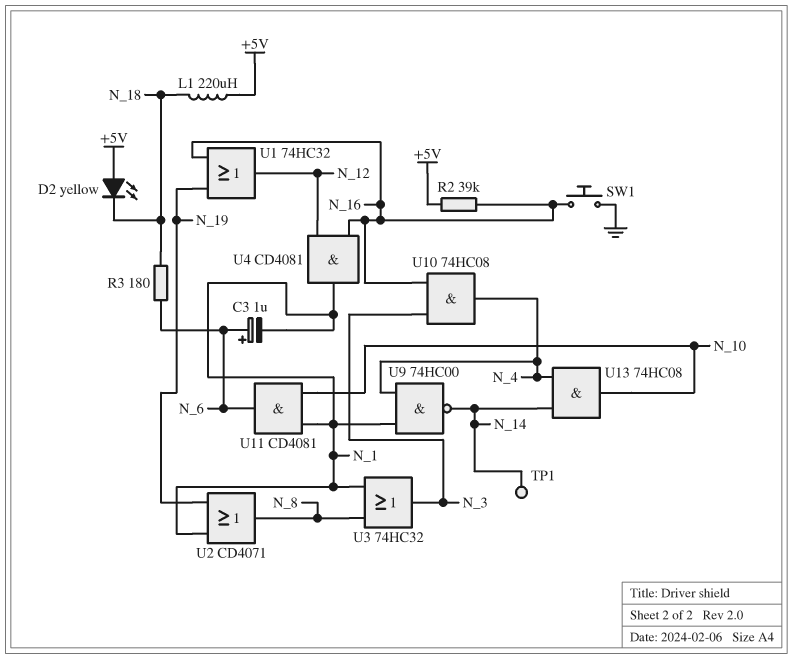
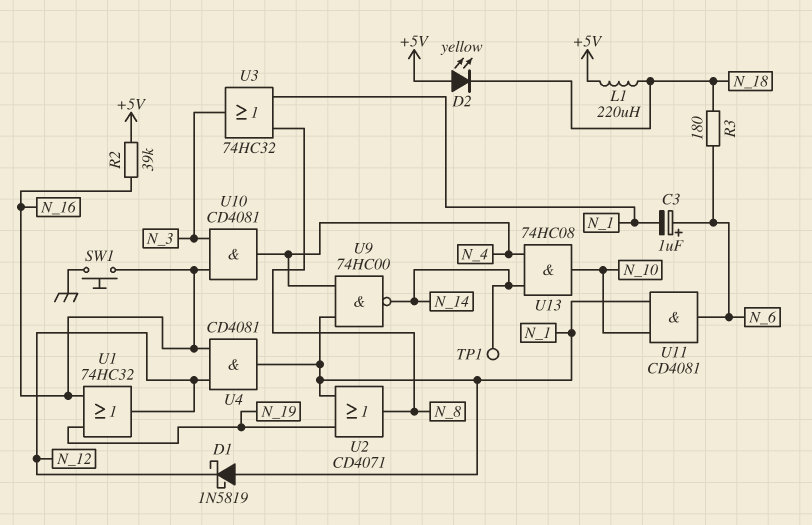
D1: none -> schottky 1N5819 (A N_1, K N_12)
U10: AND 74HC08 (in N_3, in N_16, out N_4) -> AND CD4081 (in N_3, in N_16, out N_4)

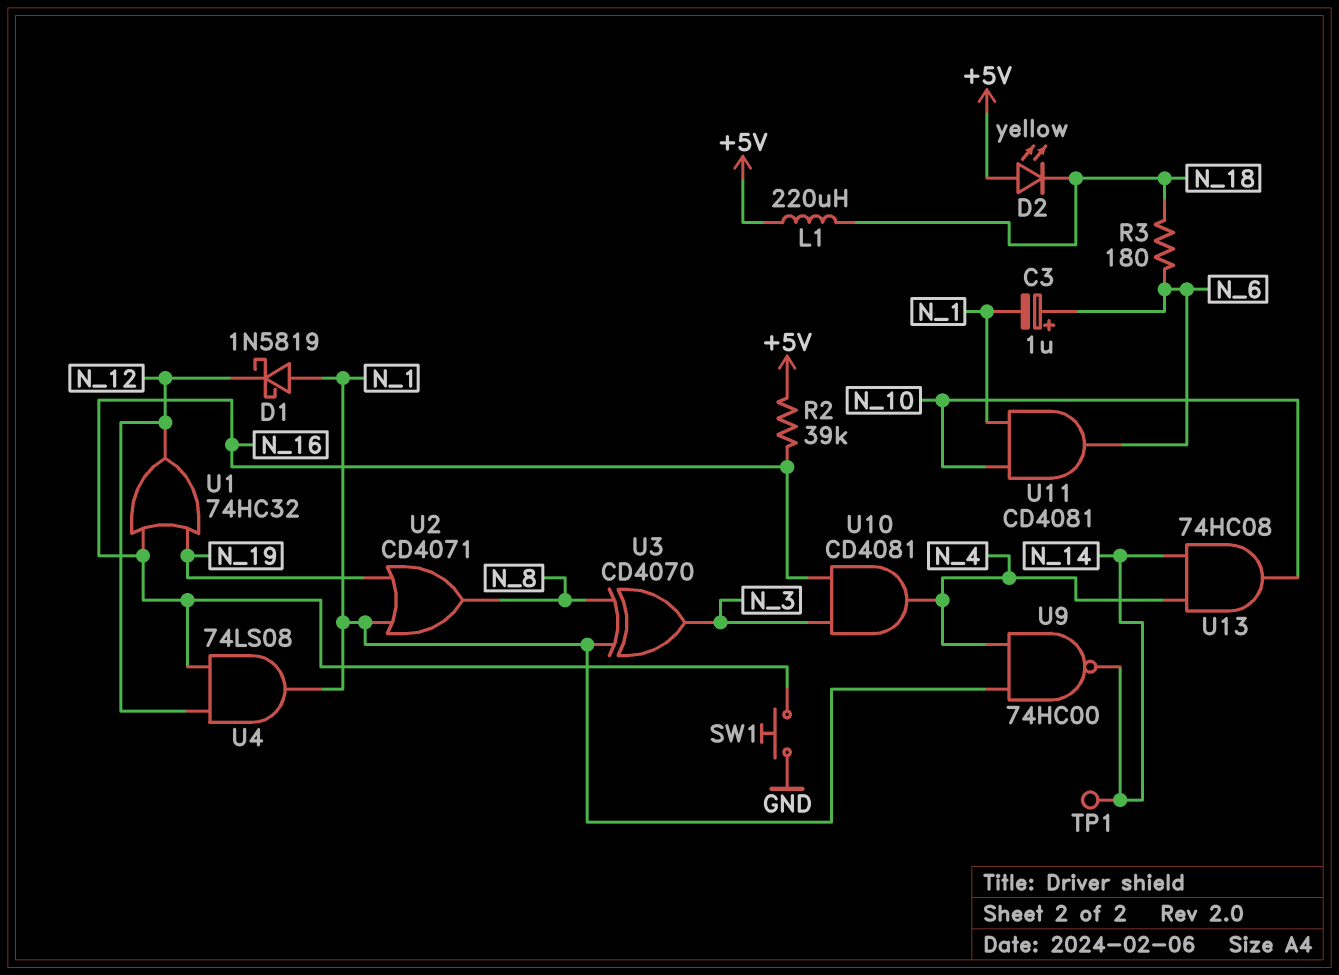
U3: OR 74HC32 (in N_1, in N_8, out N_3) -> XOR CD4070 (in N_1, in N_8, out N_3)
U4: AND CD4081 (in N_12, in N_16, out N_1) -> AND 74LS08 (in N_12, in N_16, out N_1)

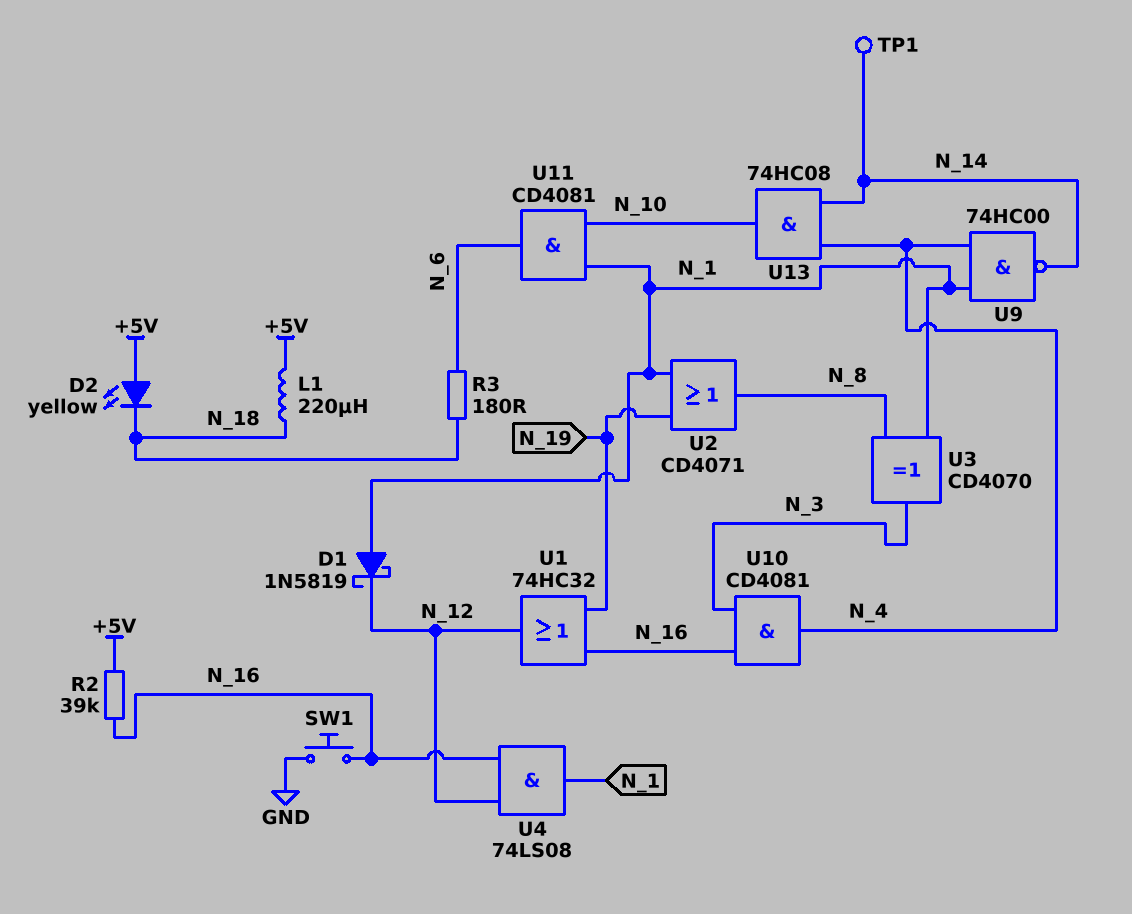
C3: 1uF (plus N_6, minus N_1) -> none

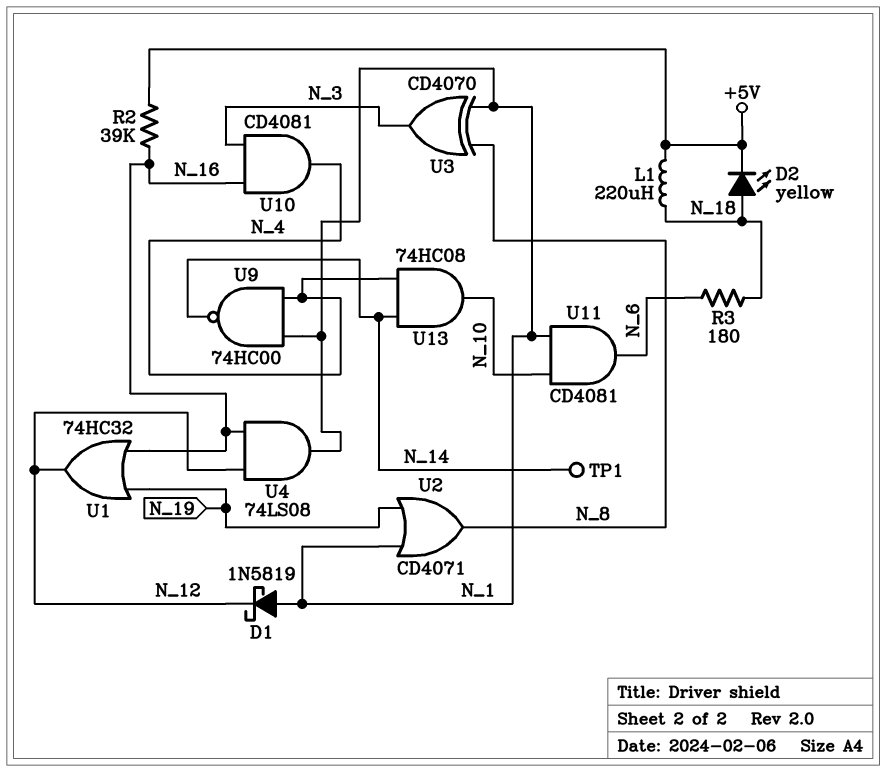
D2: LED yellow (A +5V, K N_18) -> LED yellow (A N_18, K +5V)
SW1: button (GND, N_16) -> none

